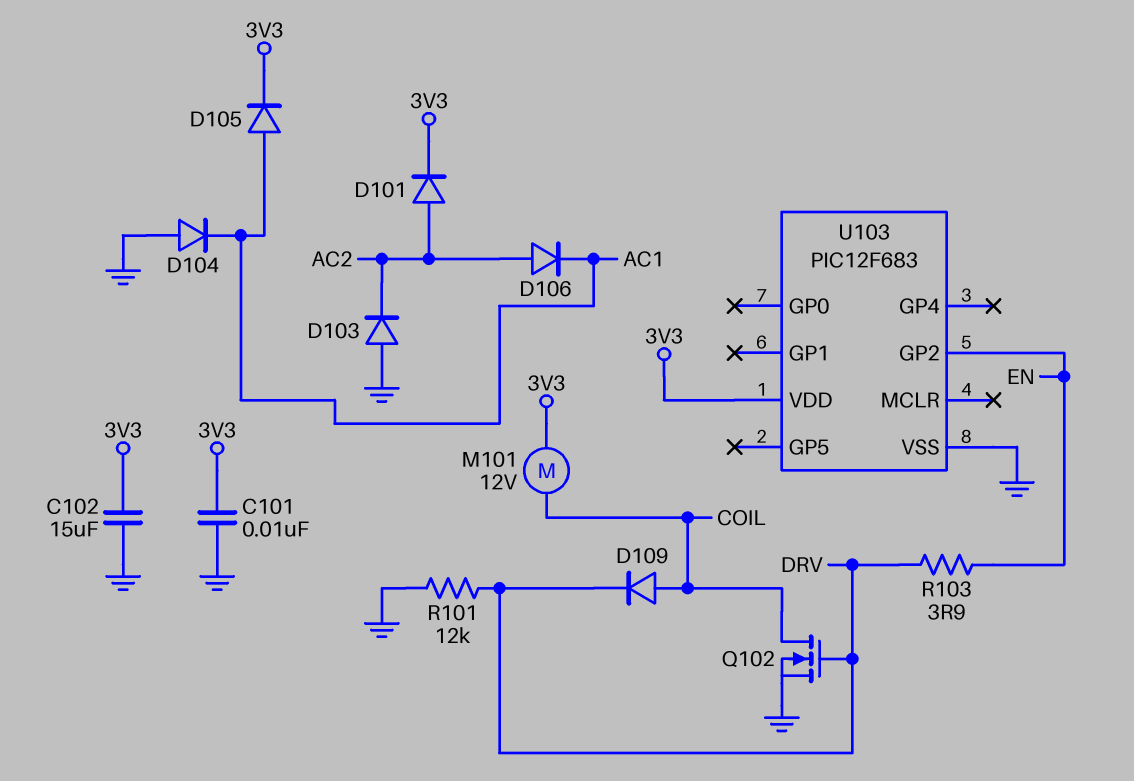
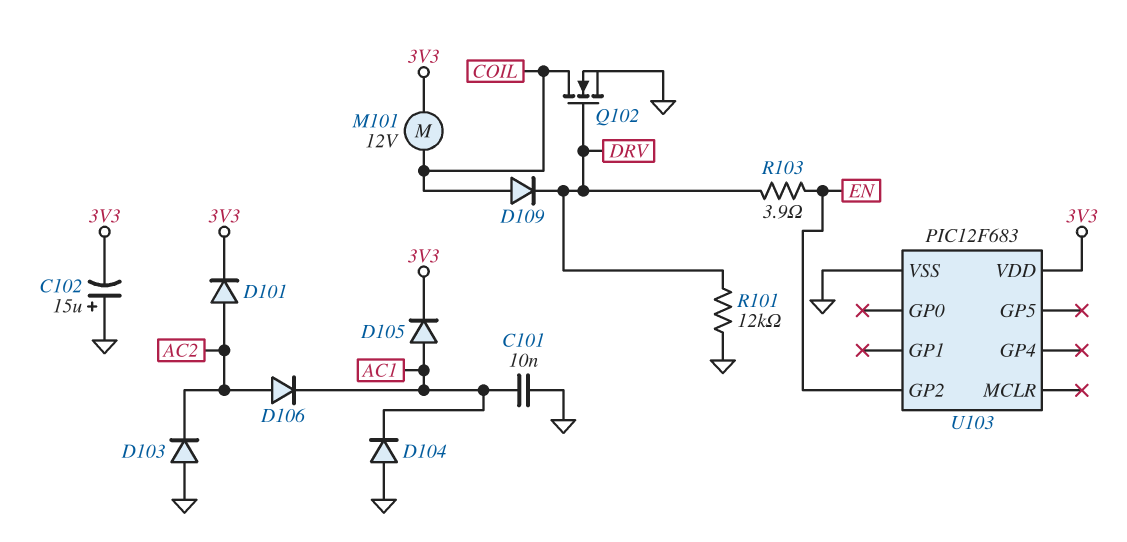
C101: 10nF (3V3, GND) -> 10nF (AC1, GND)
C102: 15uF (3V3, GND) -> 15uF (plus GND, minus 3V3)

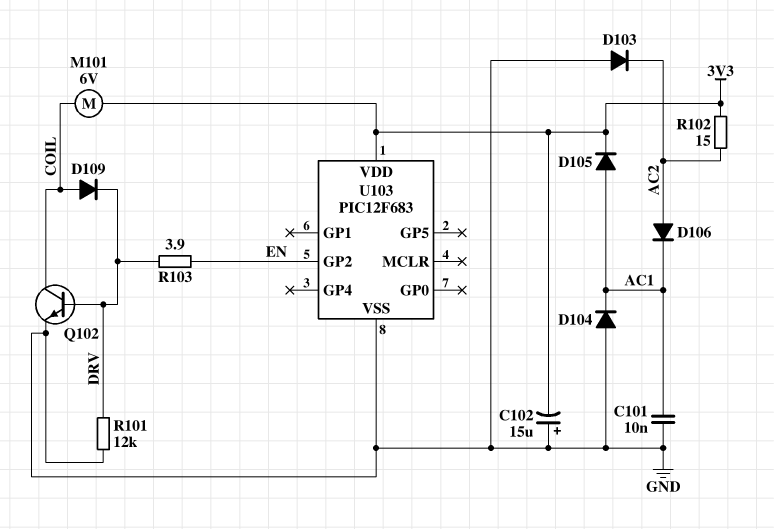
D101: diode (A AC2, K 3V3) -> none
M101: motor 12V (3V3, COIL) -> motor 6V (3V3, COIL)
Q102: NMOS (G DRV, D COIL, S GND) -> NPN (B DRV, C COIL, E GND)
R102: none -> 15 (3V3, AC2)

